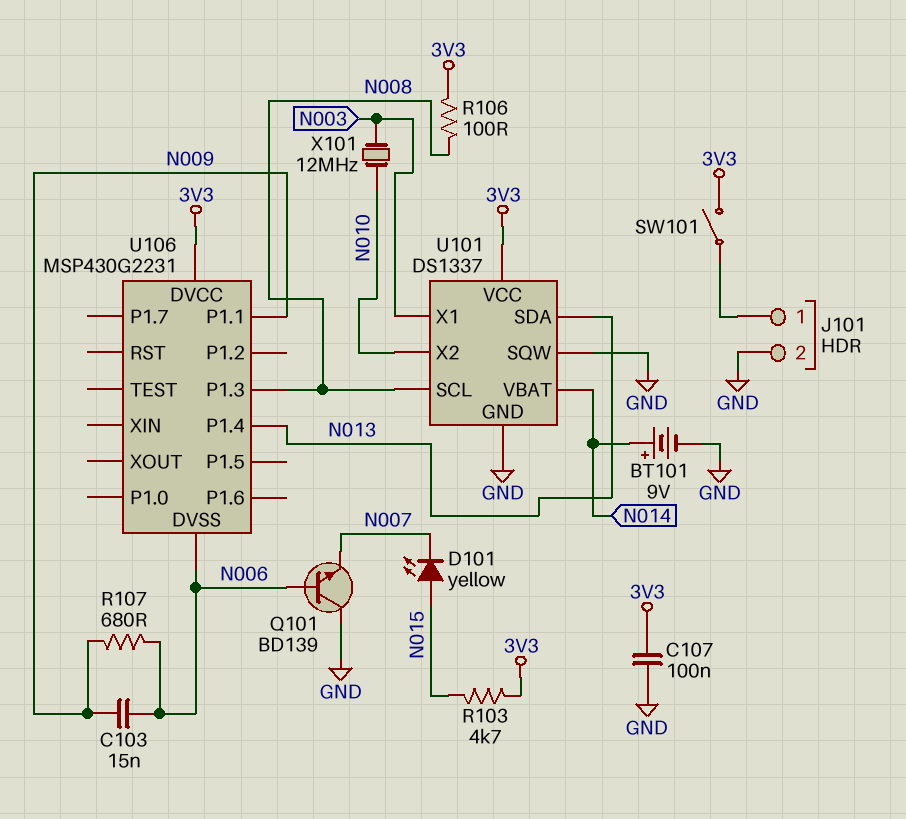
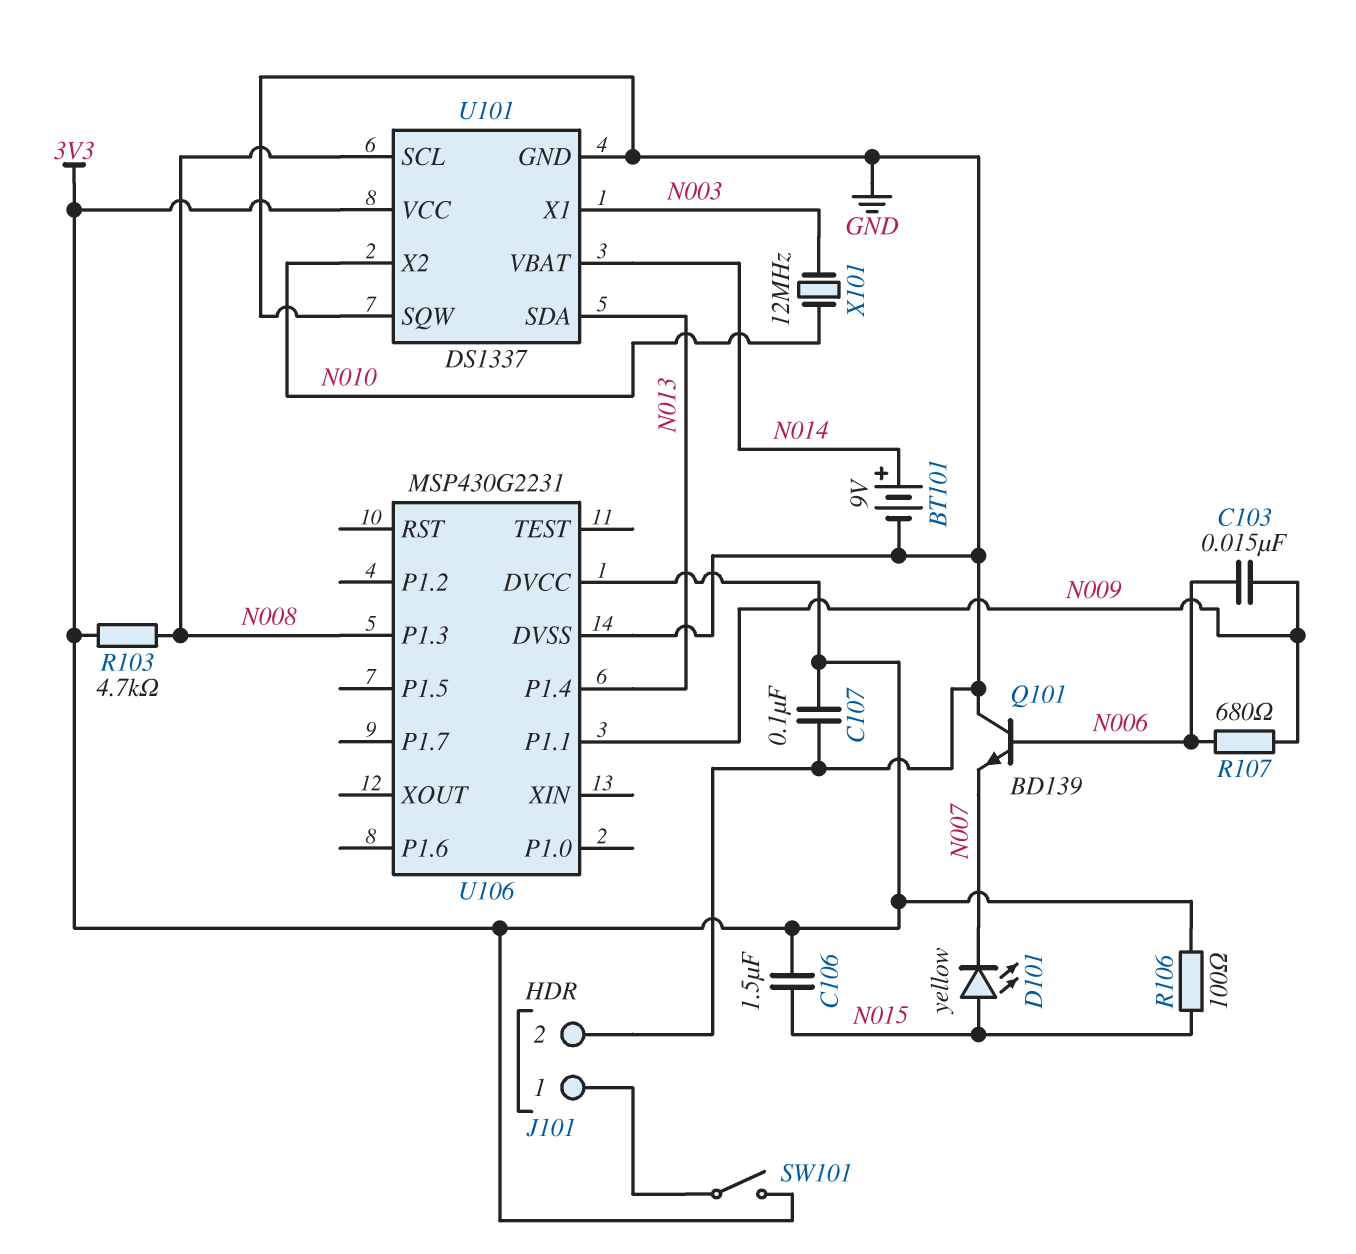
C106: none -> 1.5uF (3V3, N015)
R103: 4.7k (3V3, N015) -> 4.7k (3V3, N008)
R106: 100 (3V3, N008) -> 100 (3V3, N015)
U106 pin DVSS: N006 -> GND

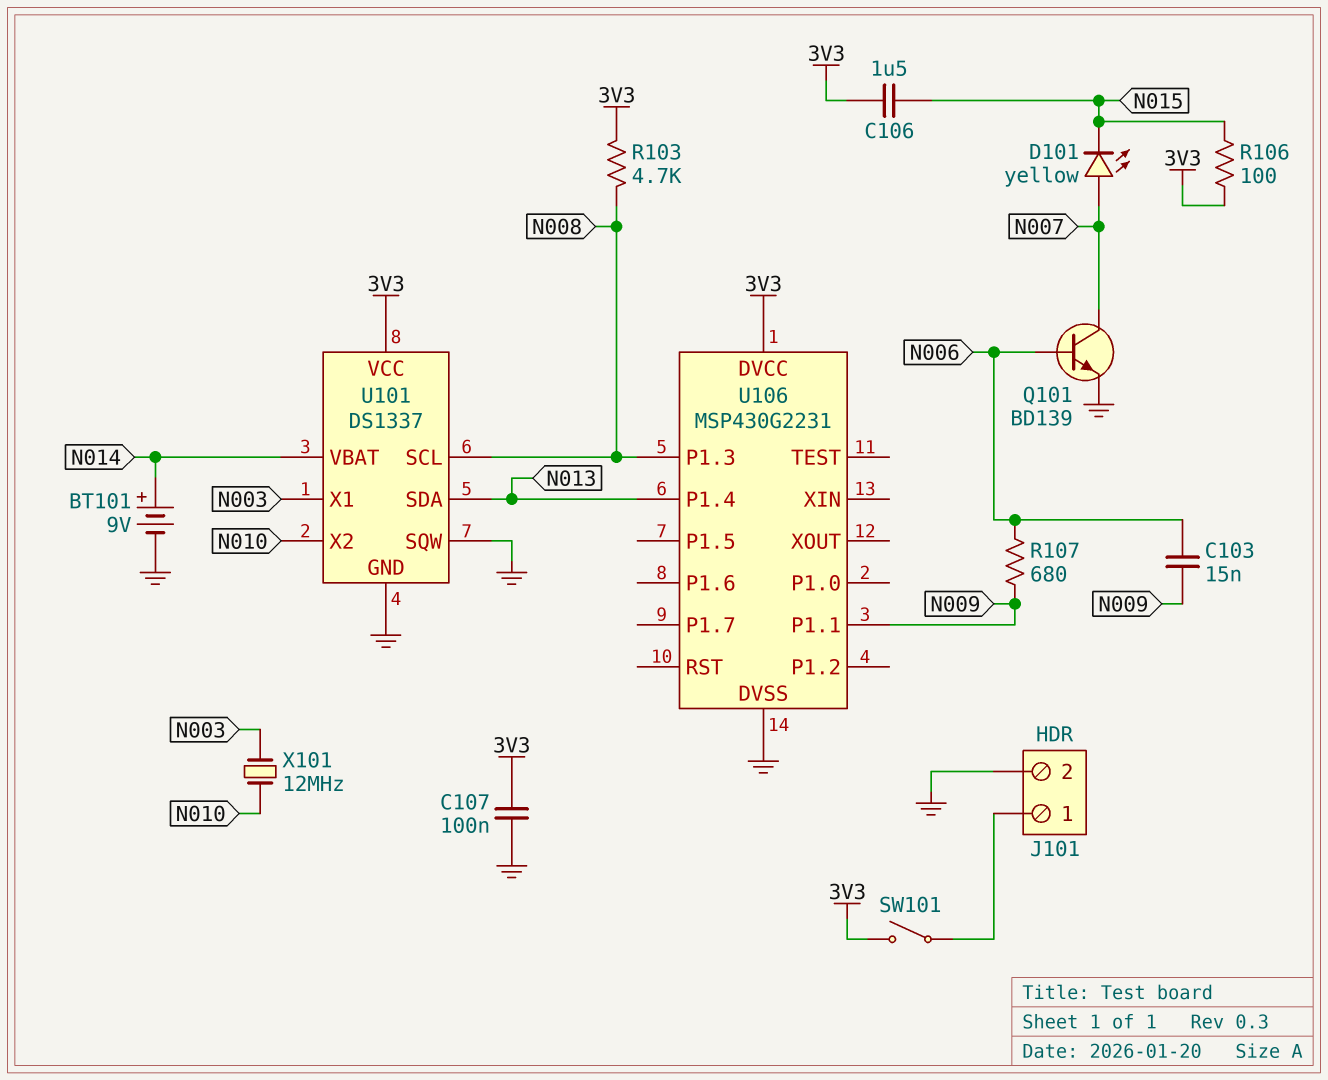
D101: LED yellow (A N015, K N007) -> LED yellow (A N007, K N015)
Q101: NPN BD139 (B N006, C GND, E N007) -> NPN BD139 (B N006, C N007, E GND)

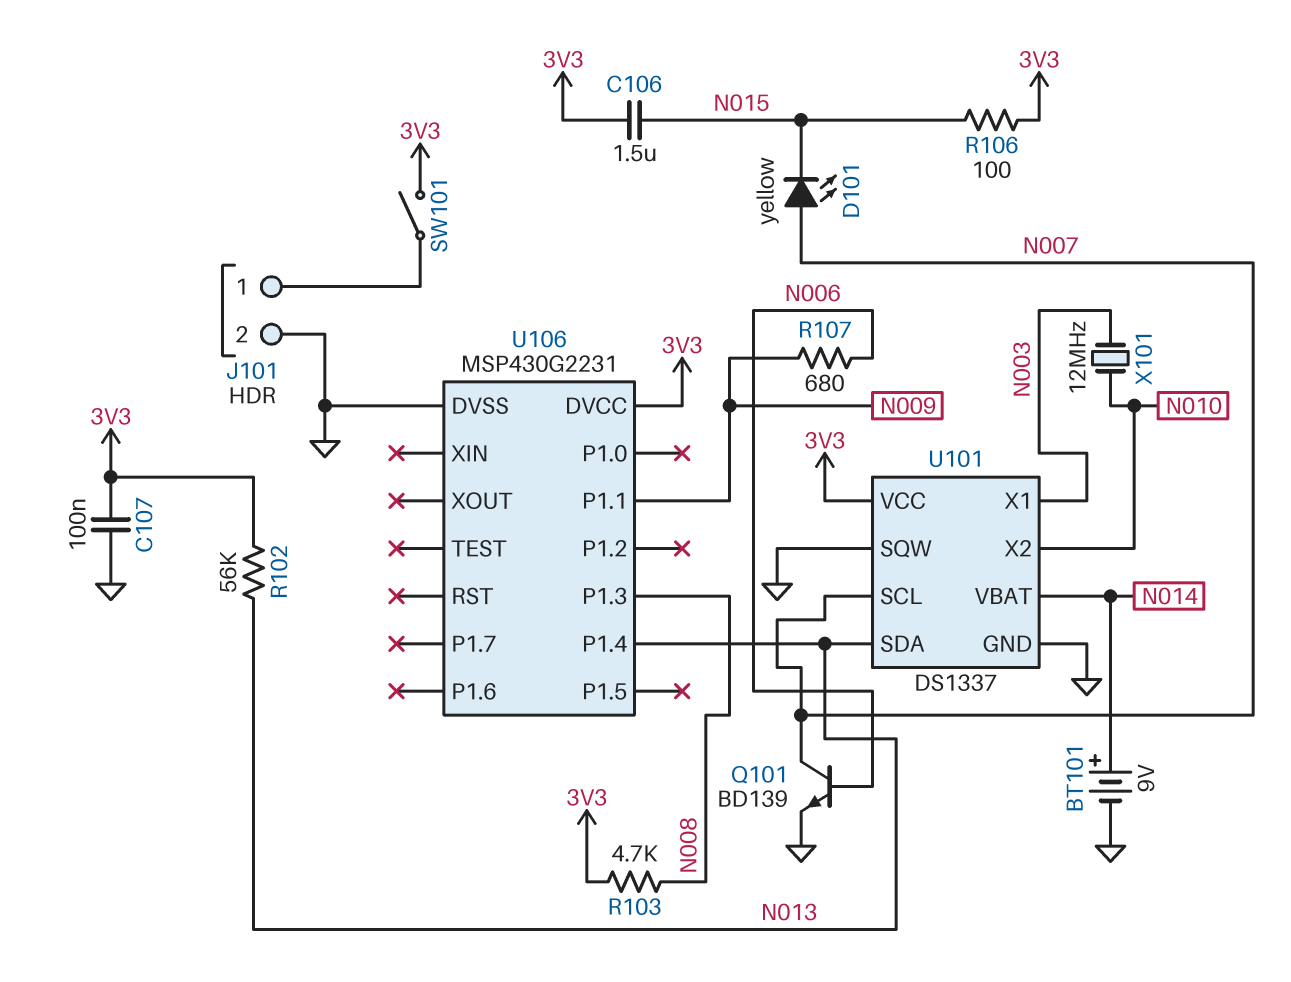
C103: 15nF (N006, N009) -> none
R102: none -> 56k (3V3, N013)
U101 pin SCL: N008 -> N007

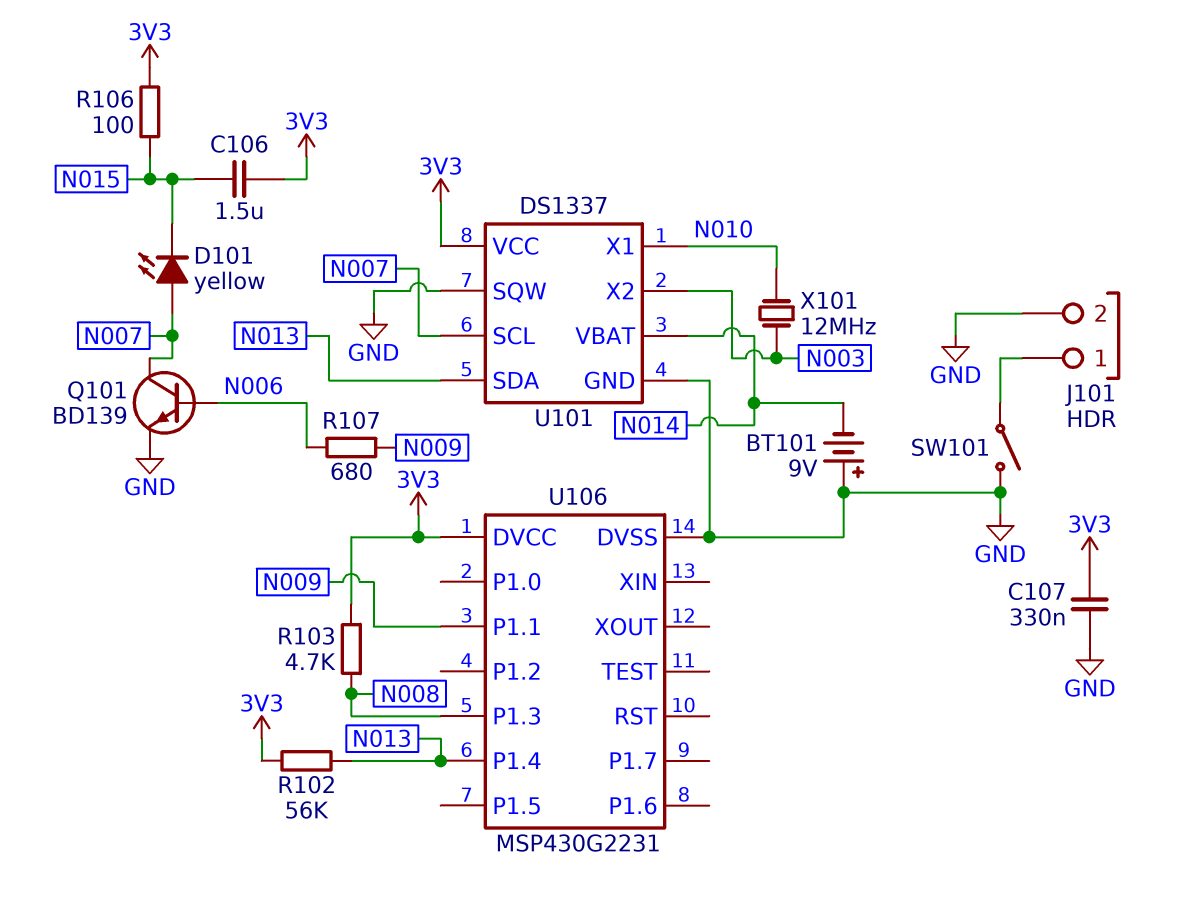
BT101: 9V (plus N014, minus GND) -> 9V (plus GND, minus N014)
C107: 100nF (3V3, GND) -> 330nF (3V3, GND)
SW101: switch (3V3, J101/1) -> switch (GND, J101/1)
U101 pin X1: N003 -> N010
U101 pin X2: N010 -> N003

